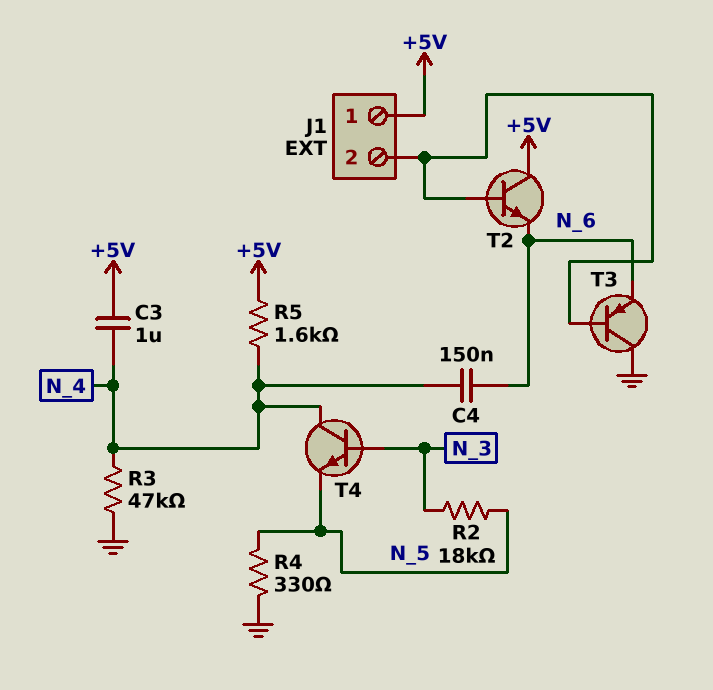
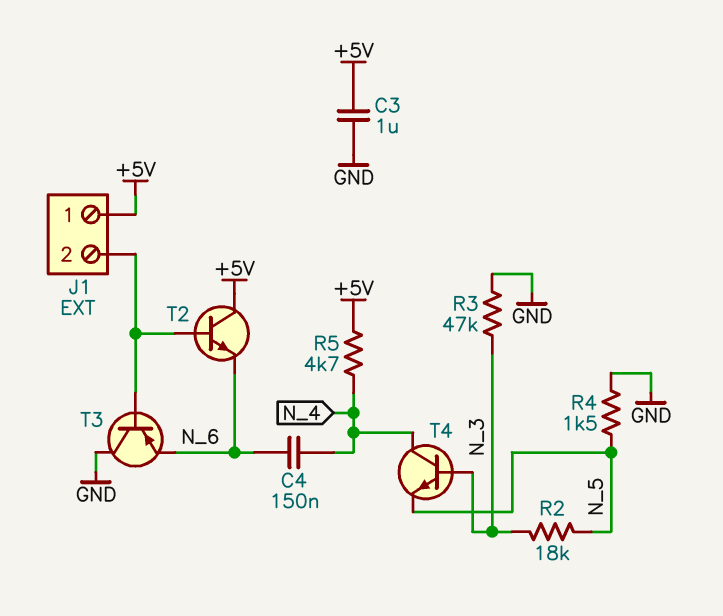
C3: 1uF (+5V, N_4) -> 1uF (+5V, GND)
R3: 47k (GND, N_4) -> 47k (GND, N_3)
R4: 330 (GND, N_5) -> 1.5k (GND, N_5)
R5: 1.6k (+5V, N_4) -> 4.7k (+5V, N_4)

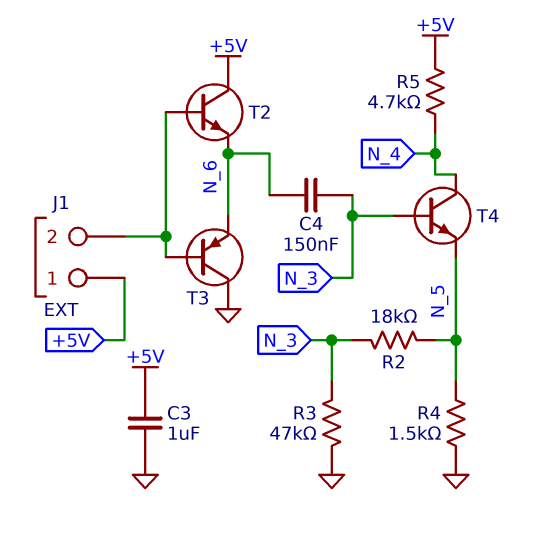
C4: 150nF (N_4, N_6) -> 150nF (N_3, N_6)

